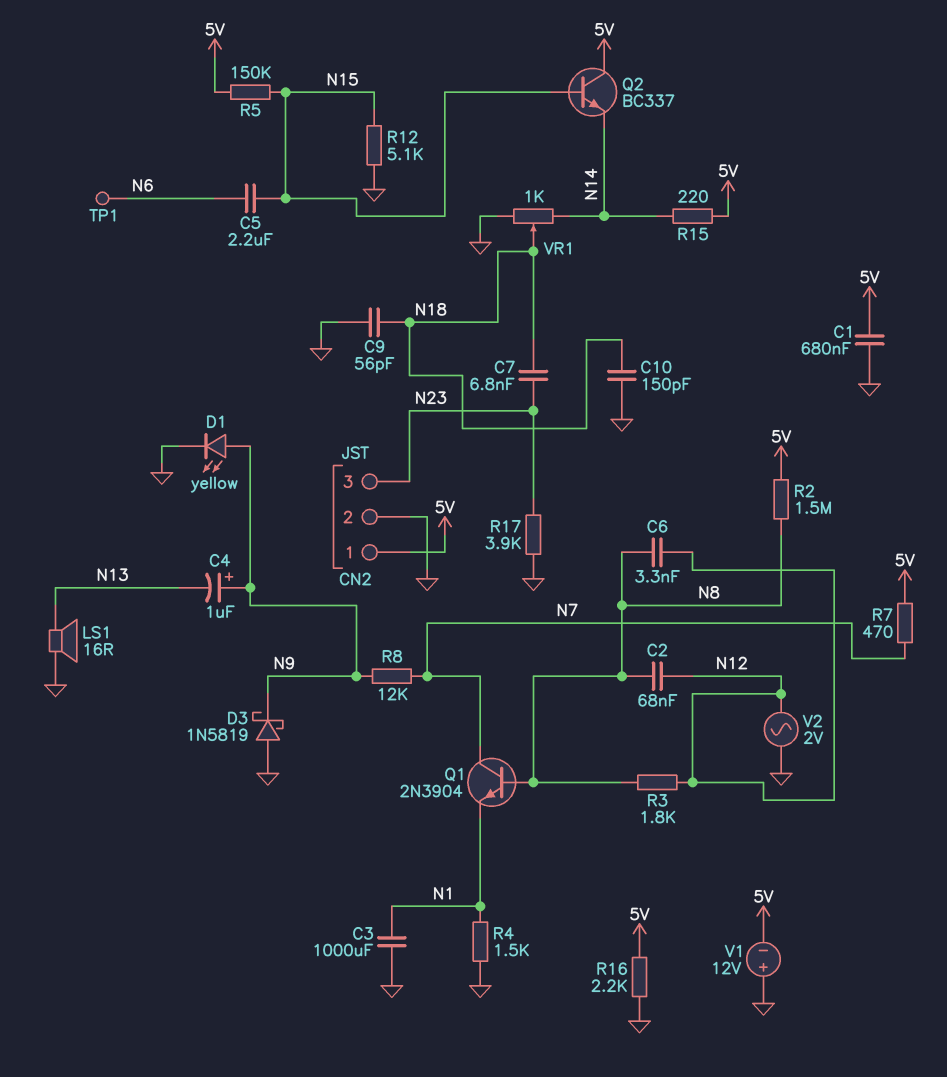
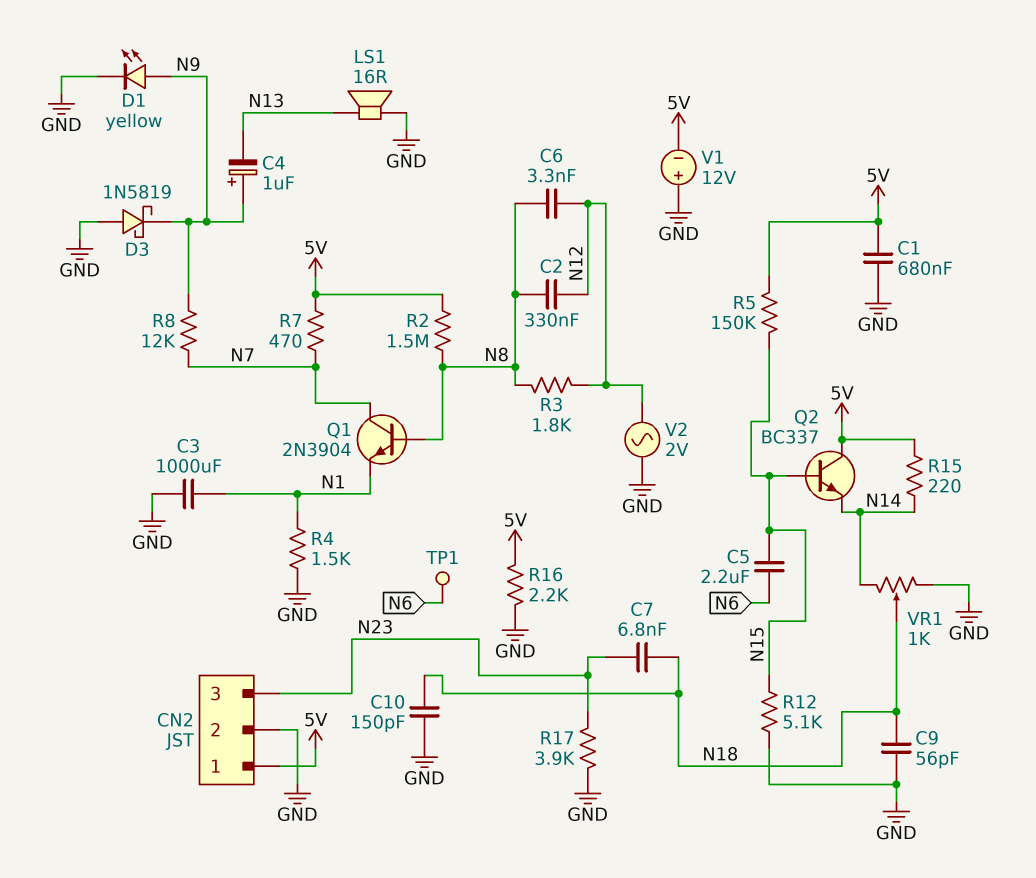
C2: 68nF (N8, N12) -> 330nF (N8, N12)

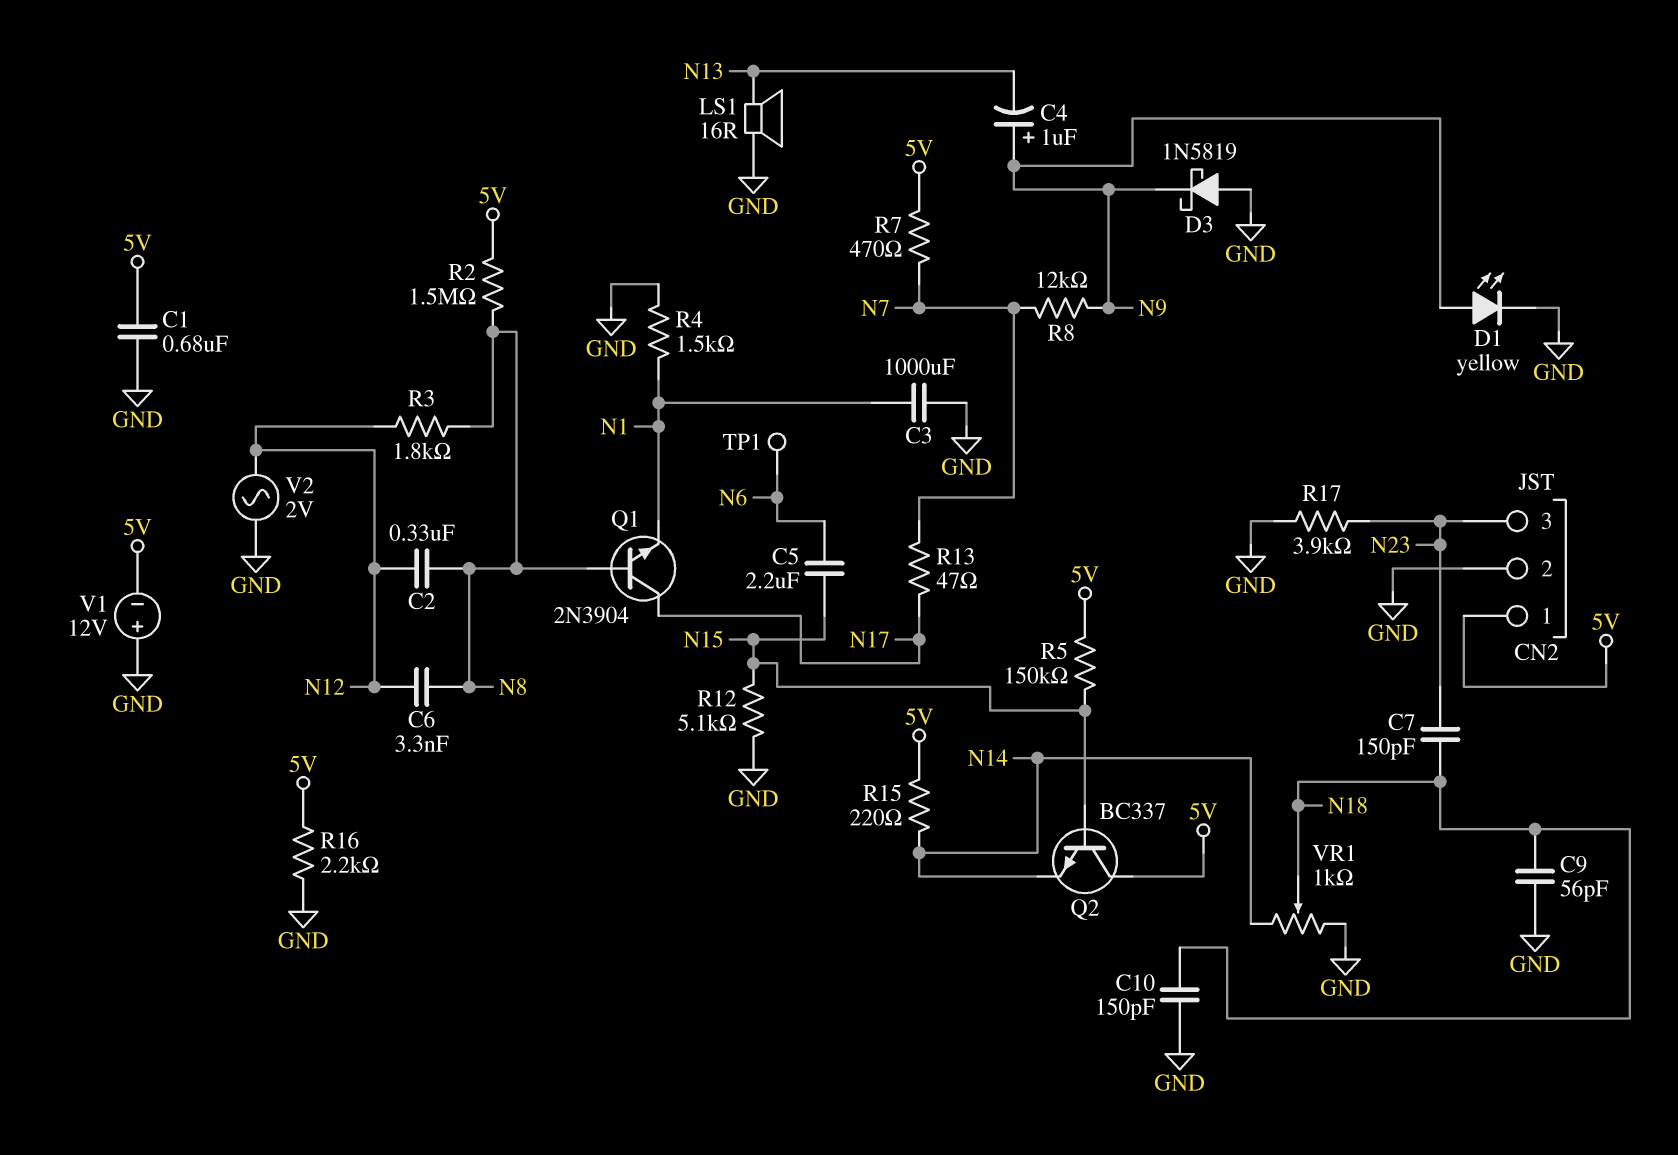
C7: 6.8nF (N18, N23) -> 150pF (N18, N23)
Q1: NPN 2N3904 (B N8, C N7, E N1) -> NPN 2N3904 (B N8, C N17, E N1)
R13: none -> 47 (N7, N17)

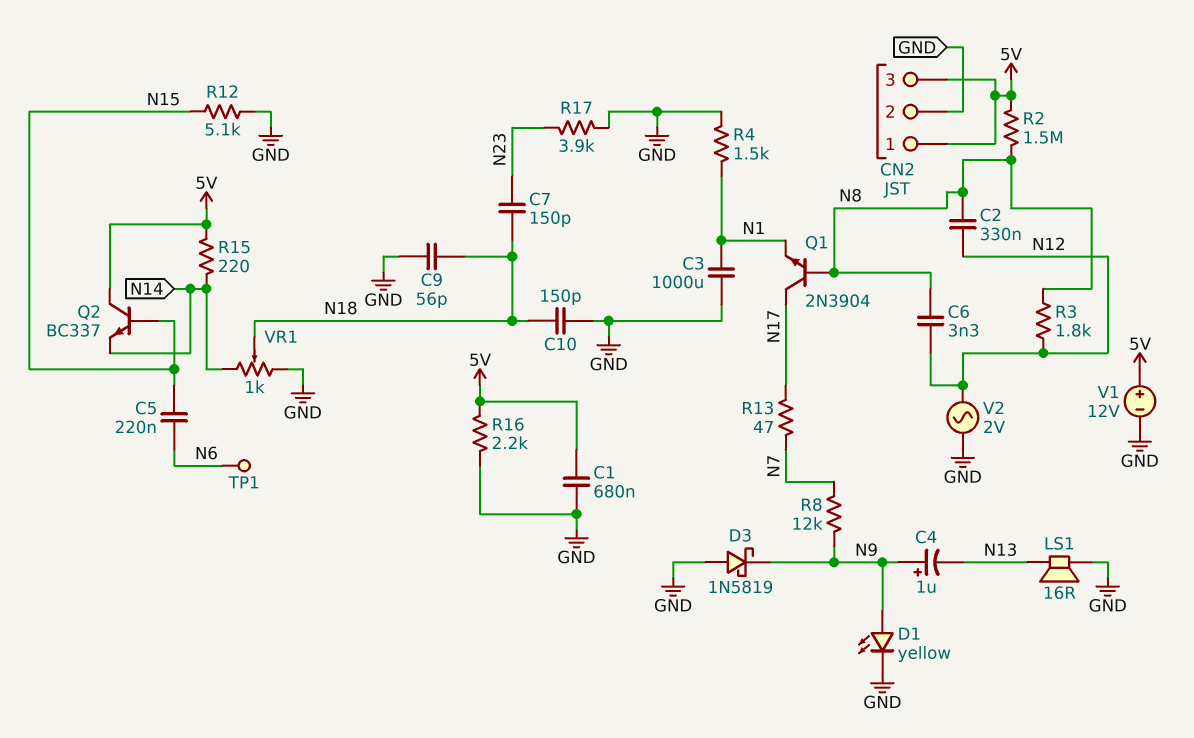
C5: 2.2uF (N6, N15) -> 220nF (N6, N15)
CN2 pin 3: N23 -> 5V
R5: 150k (5V, N15) -> none
R7: 470 (5V, N7) -> none
V1: 12V (plus GND, minus 5V) -> 12V (plus 5V, minus GND)

